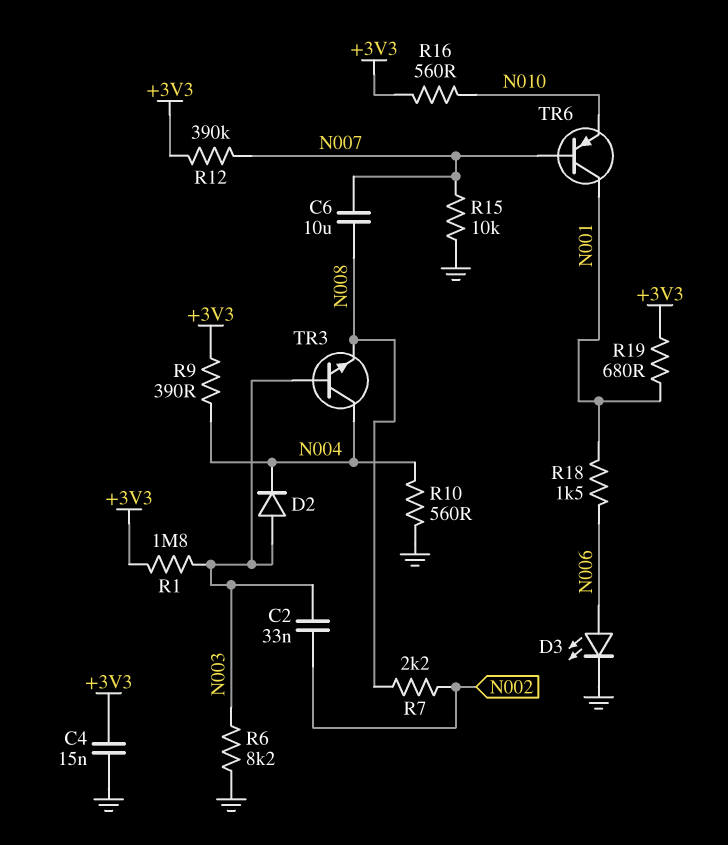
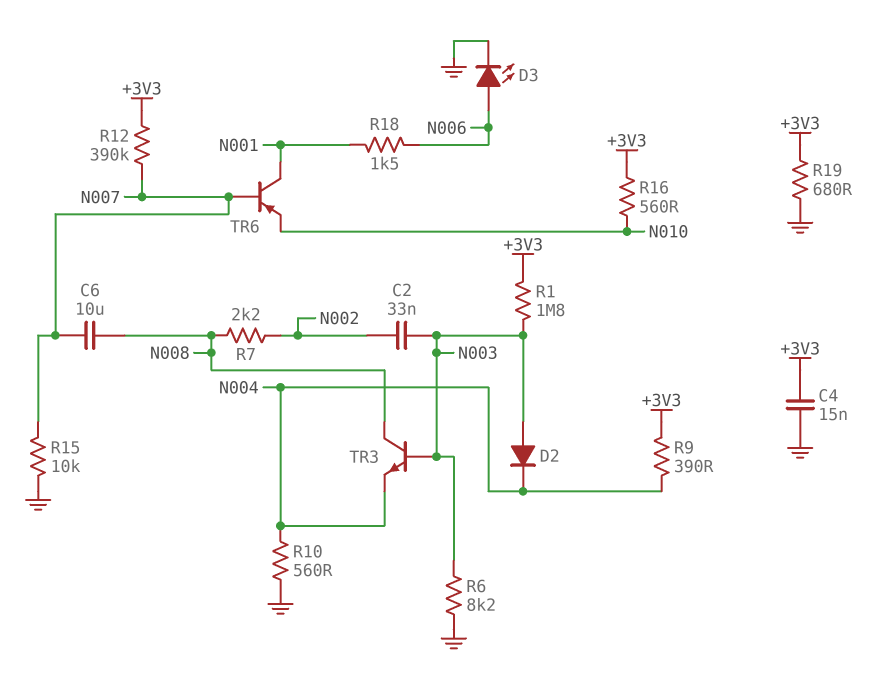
R19: 680 (+3V3, N001) -> 680 (+3V3, GND)
TR3: NPN (B N003, C N004, E N008) -> NPN (B N003, C N008, E N004)

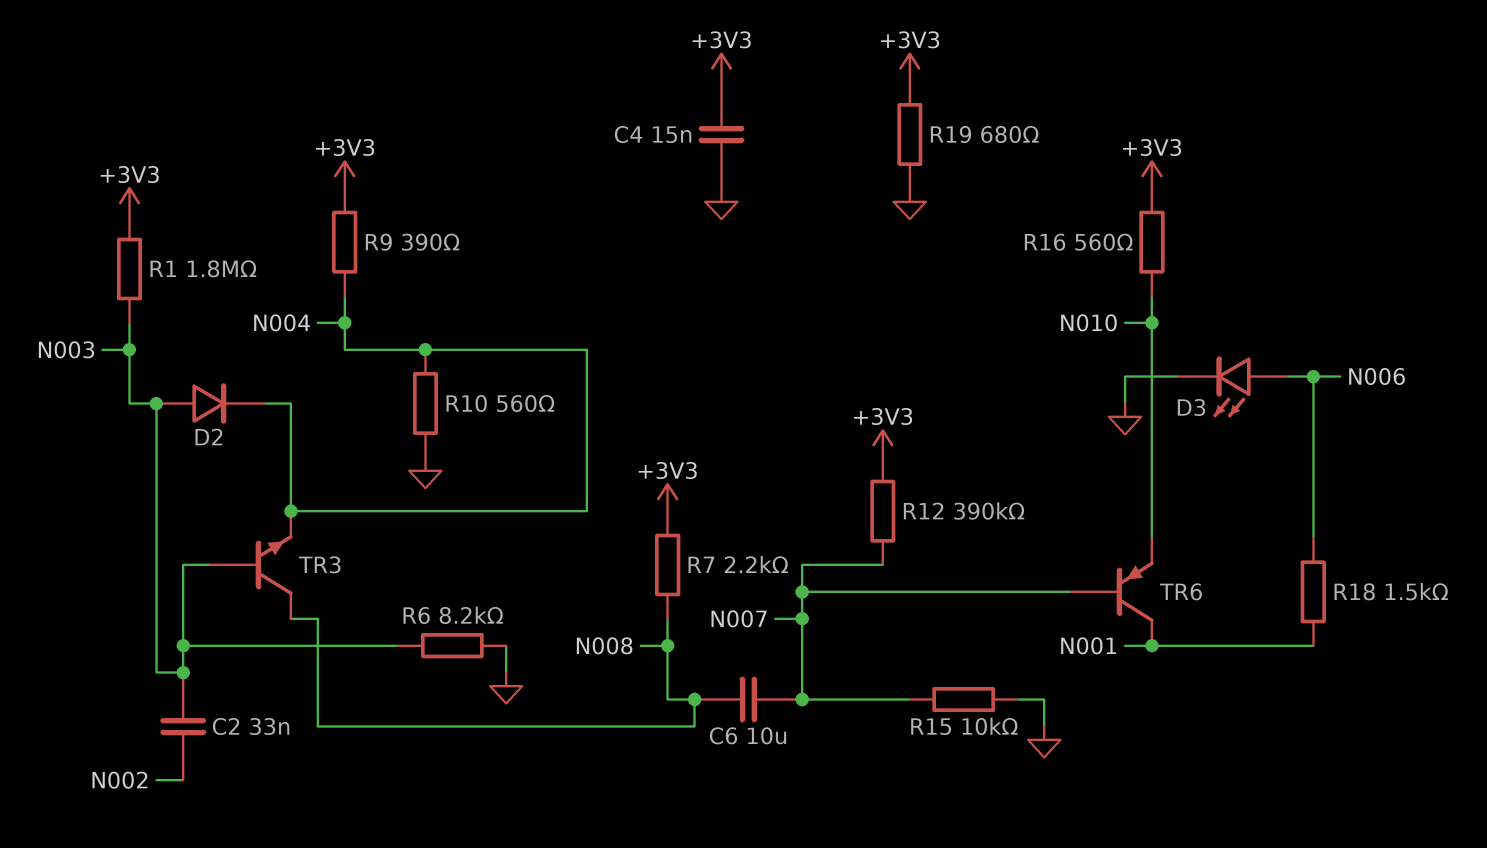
R7: 2.2k (N002, N008) -> 2.2k (+3V3, N008)

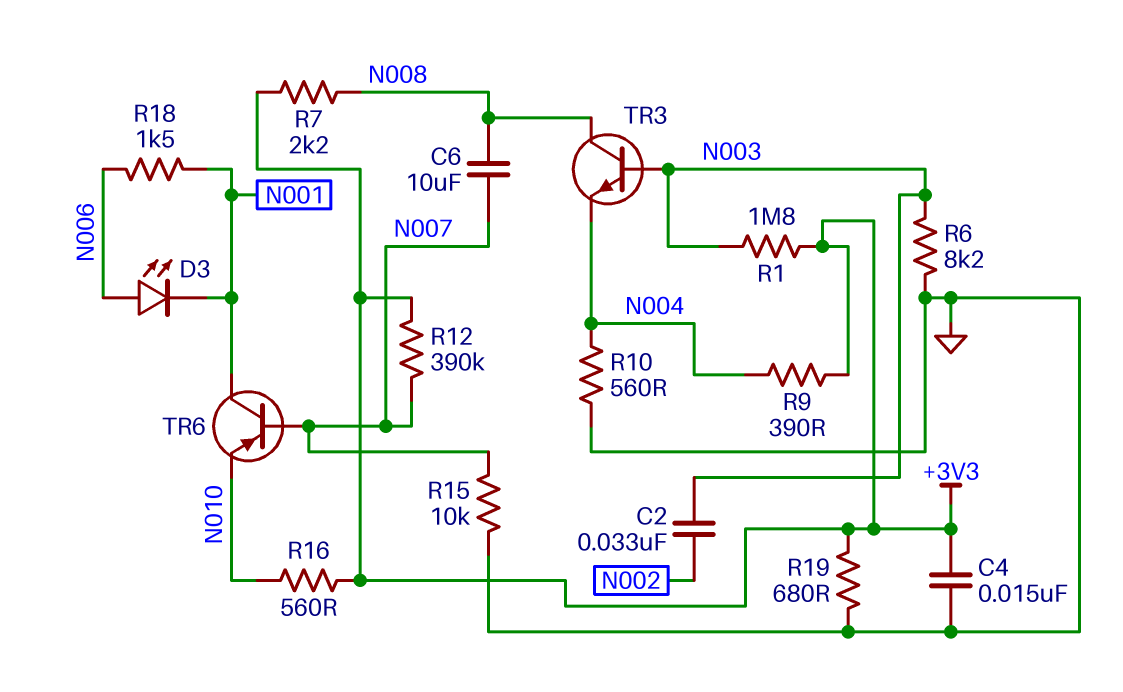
D2: diode (A N003, K N004) -> none
D3: LED (A N006, K GND) -> LED (A N006, K N001)

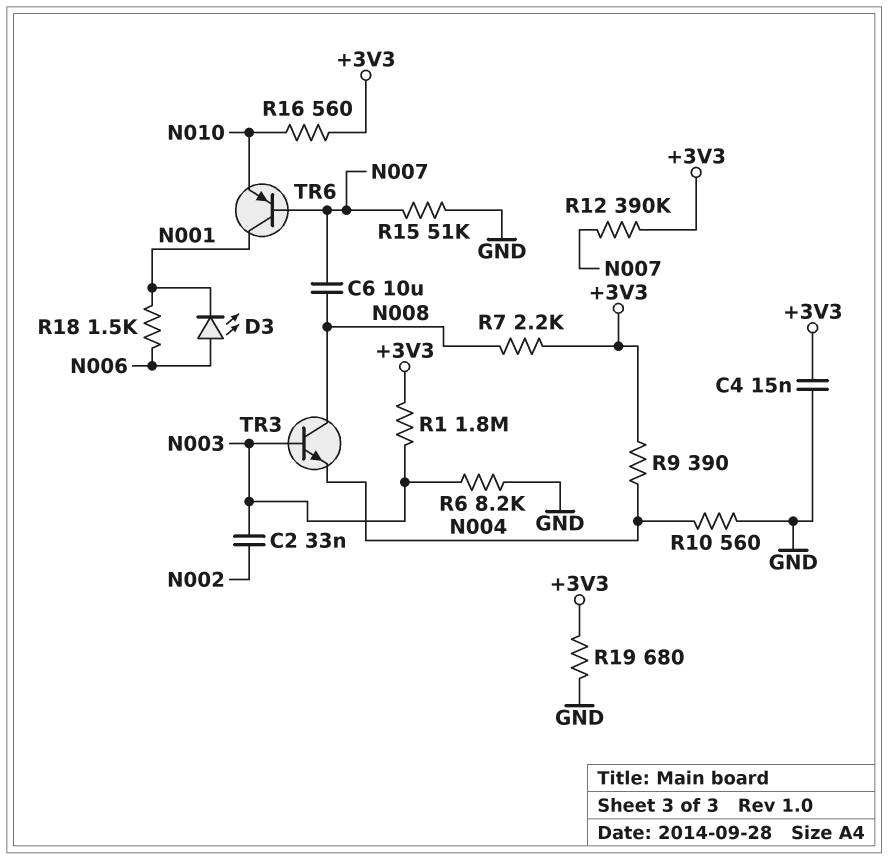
R15: 10k (GND, N007) -> 51k (GND, N007)

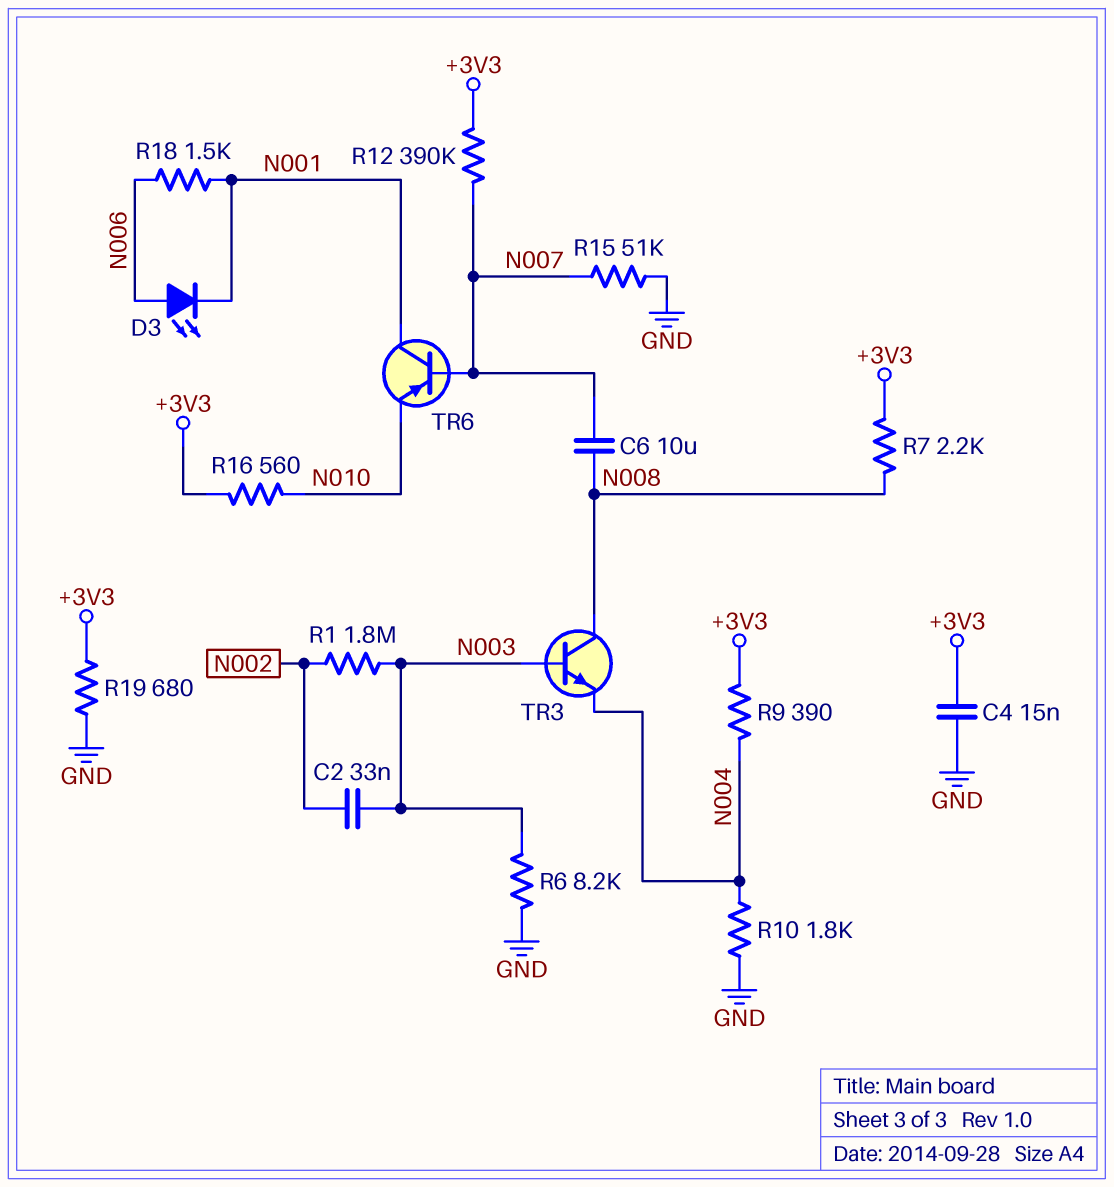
R1: 1.8M (+3V3, N003) -> 1.8M (N002, N003)
R10: 560 (GND, N004) -> 1.8k (GND, N004)

